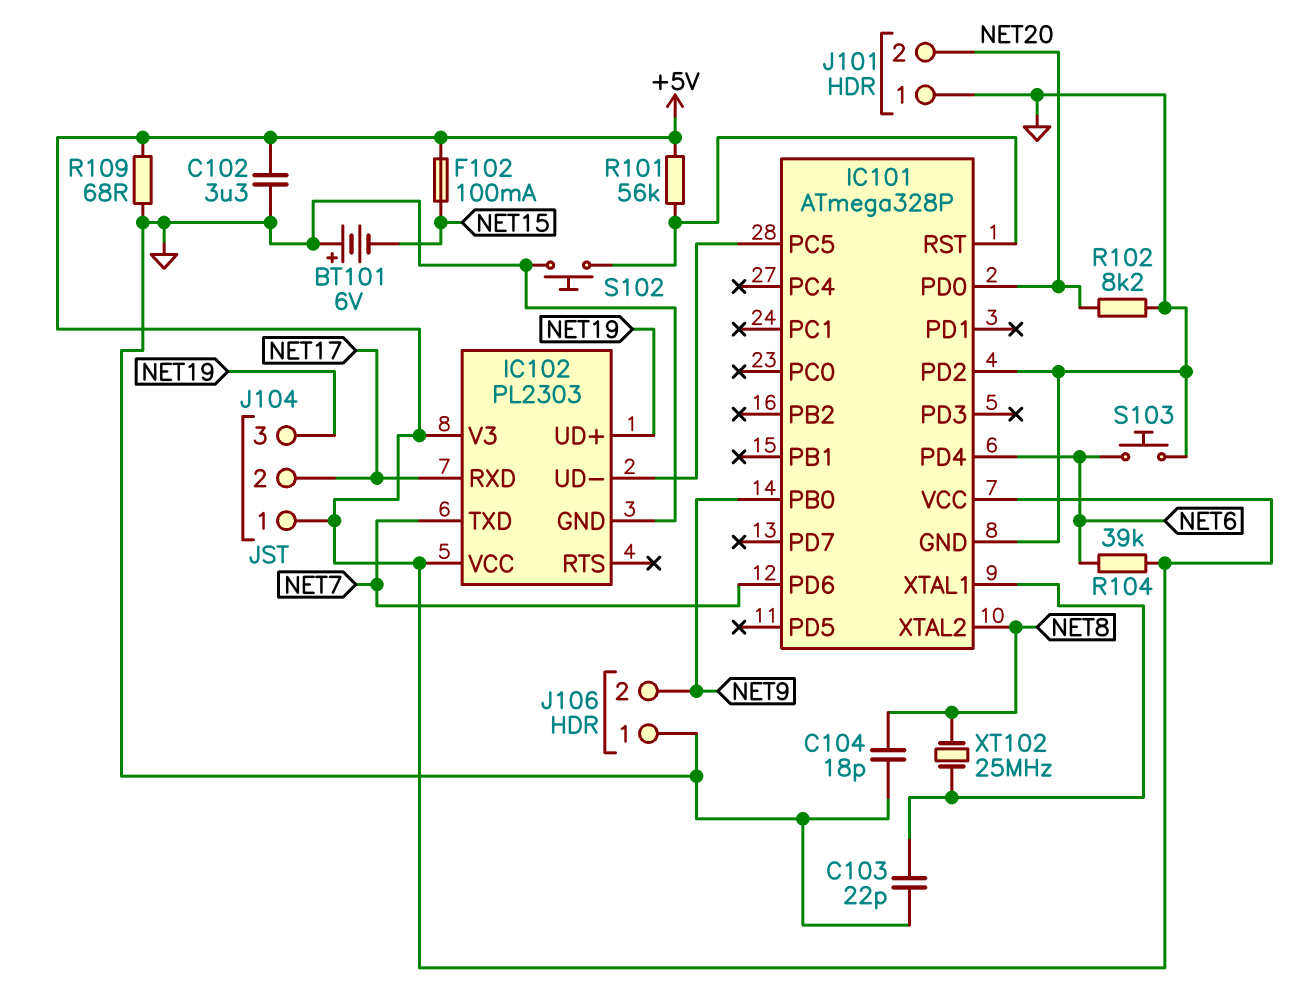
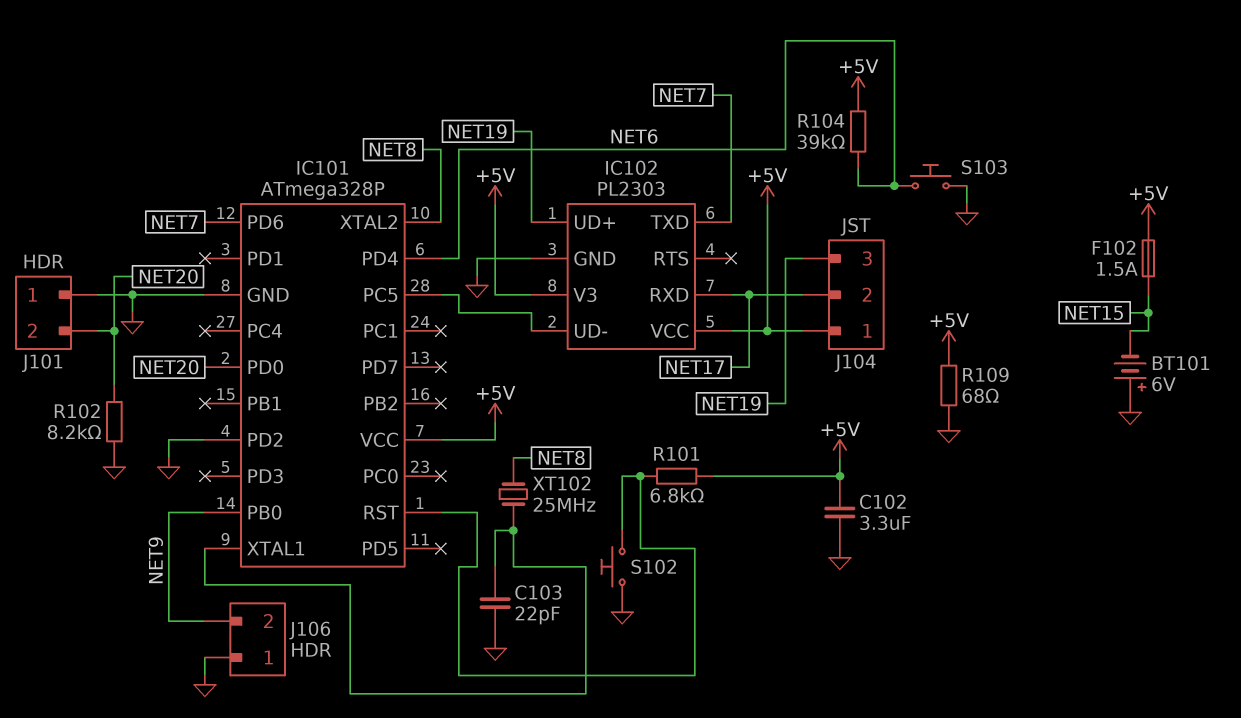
C104: 18pF (GND, NET8) -> none
F102: 100mA (+5V, NET15) -> 1.5A (+5V, NET15)
R101: 56k (+5V, IC101/RST) -> 6.8k (+5V, IC101/RST)

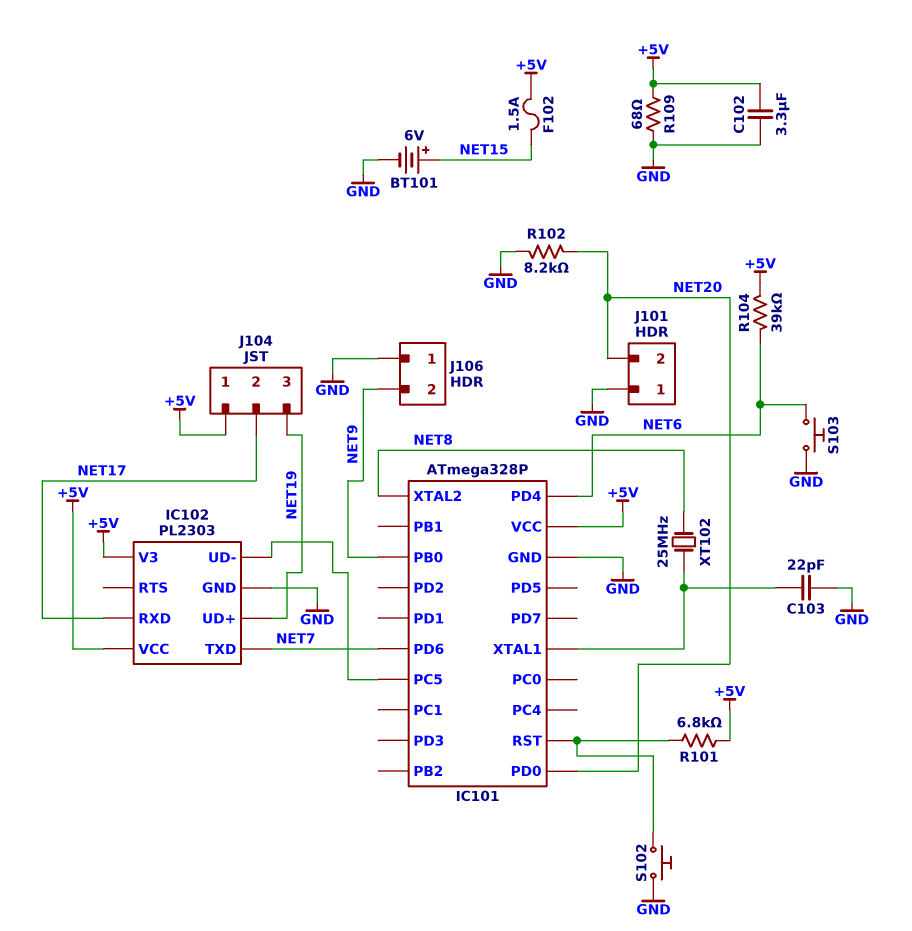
BT101: 6V (plus GND, minus NET15) -> 6V (plus NET15, minus GND)
IC101 pin PD2: GND -> none

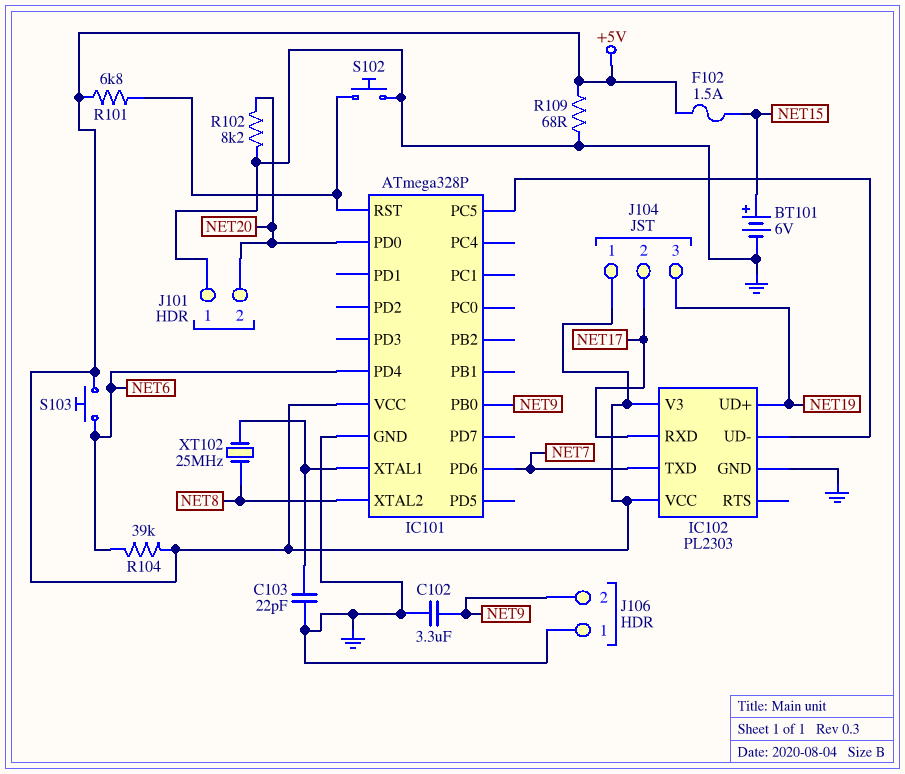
C102: 3.3uF (+5V, GND) -> 3.3uF (GND, NET9)
S103: button (GND, NET6) -> button (+5V, NET6)

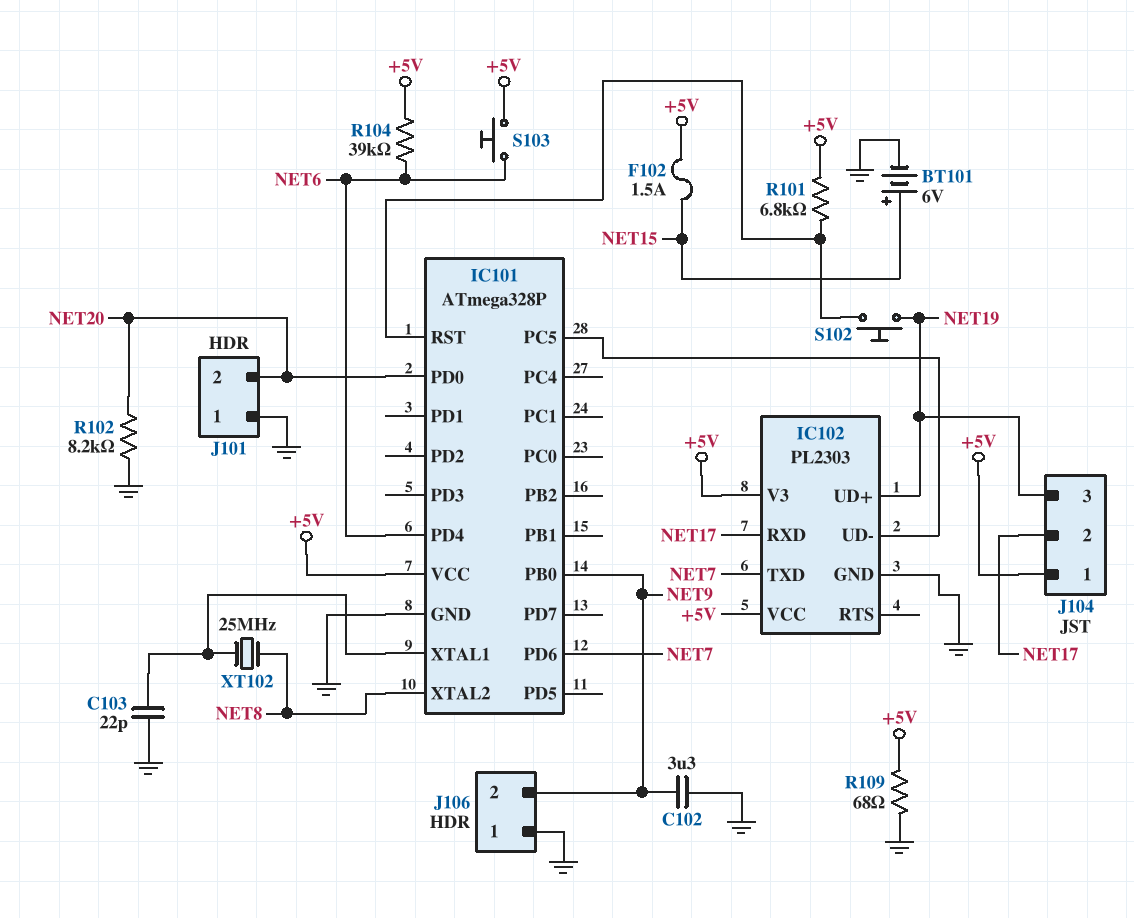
S102: button (GND, IC101/RST) -> button (IC101/RST, NET19)

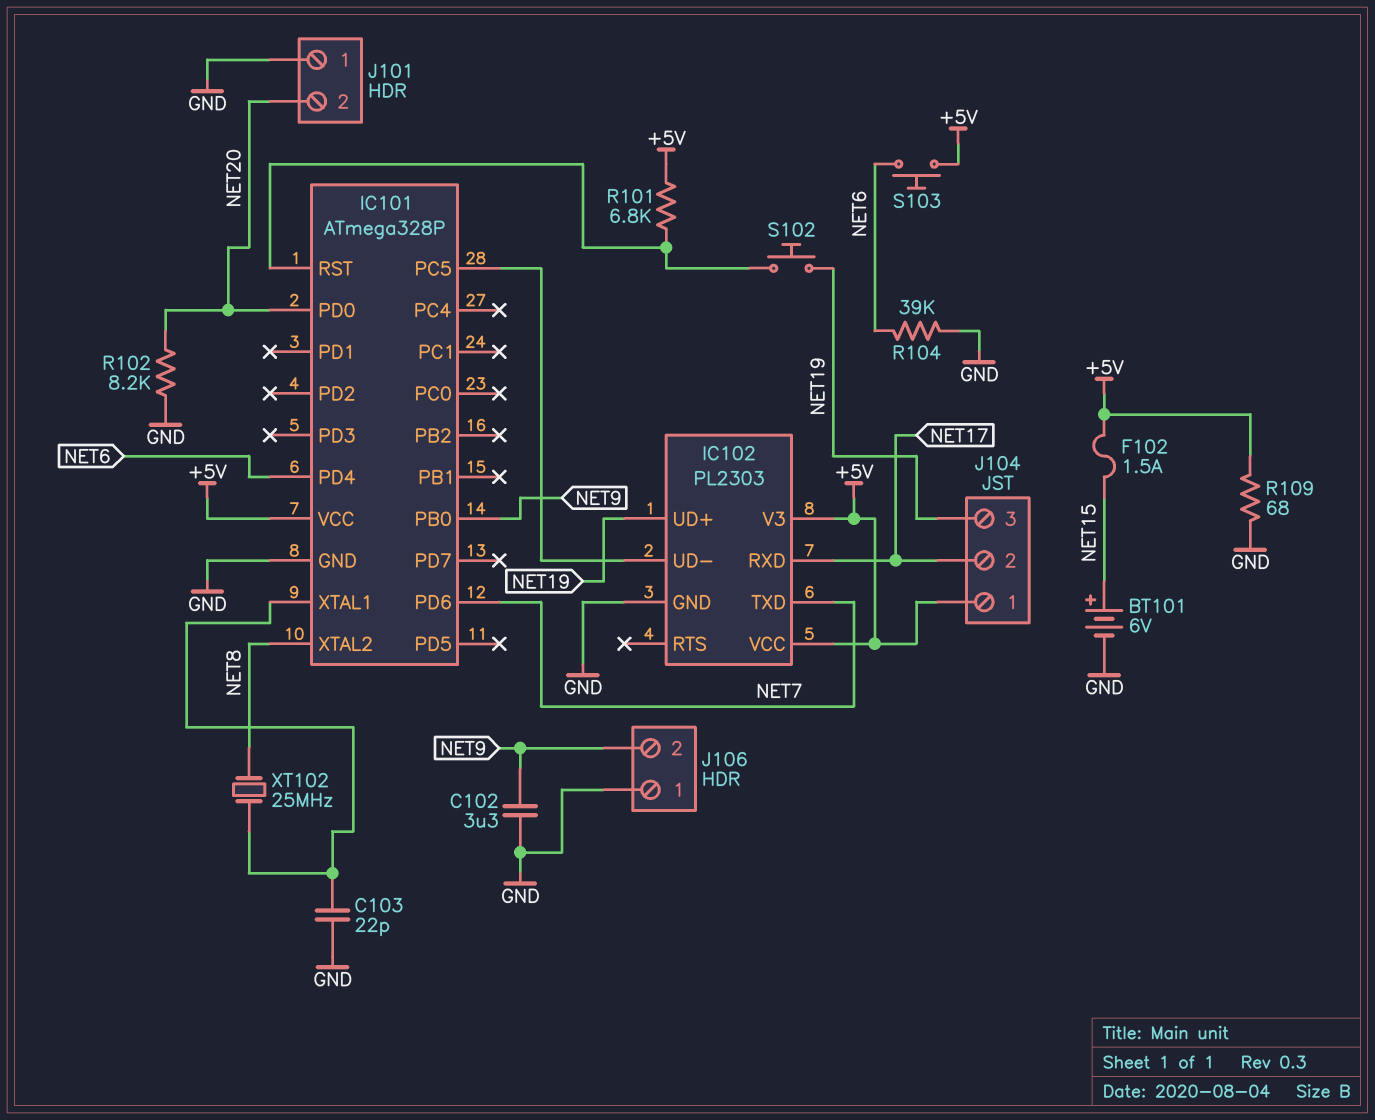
R104: 39k (+5V, NET6) -> 39k (GND, NET6)

